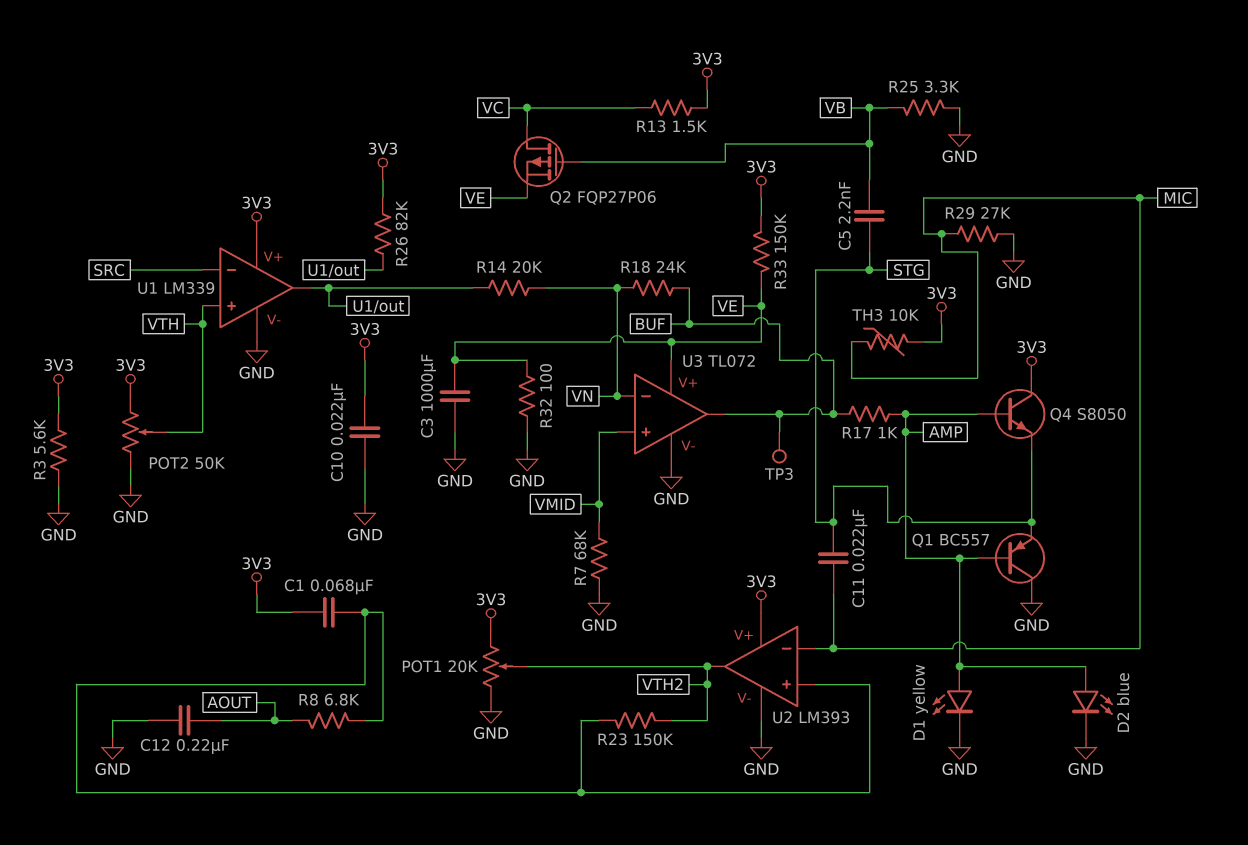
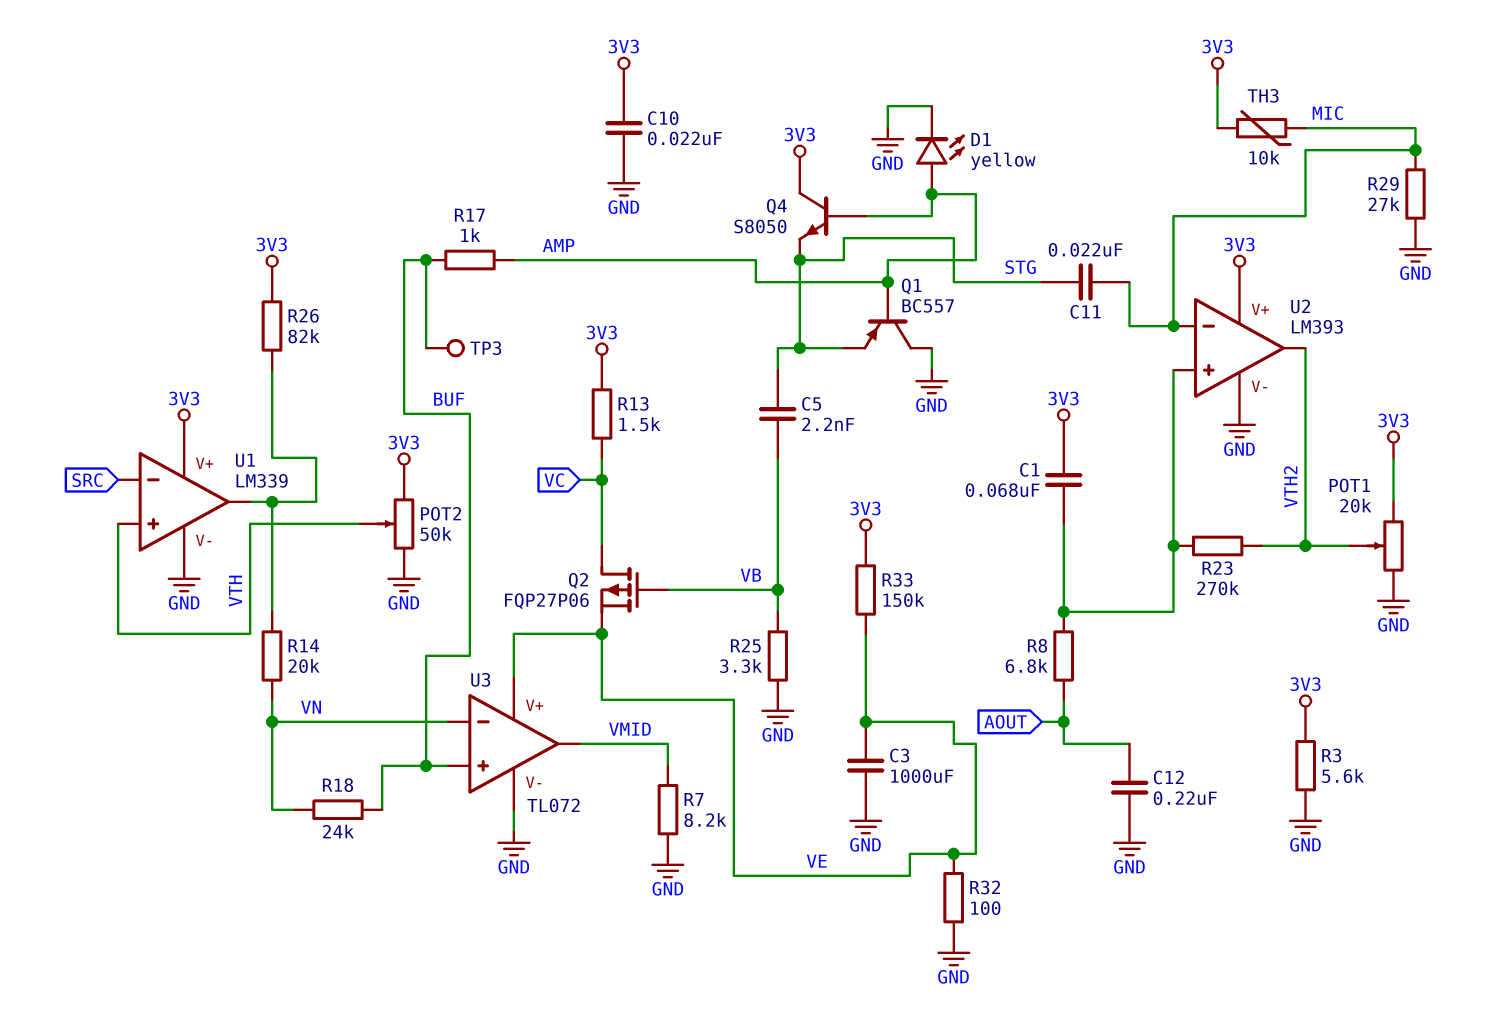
D2: LED blue (A AMP, K GND) -> none
R7: 68k (GND, VMID) -> 8.2k (GND, VMID)
R23: 150k (U2/in+, VTH2) -> 270k (U2/in+, VTH2)
U3 pin in+: VMID -> BUF
U3 pin out: BUF -> VMID

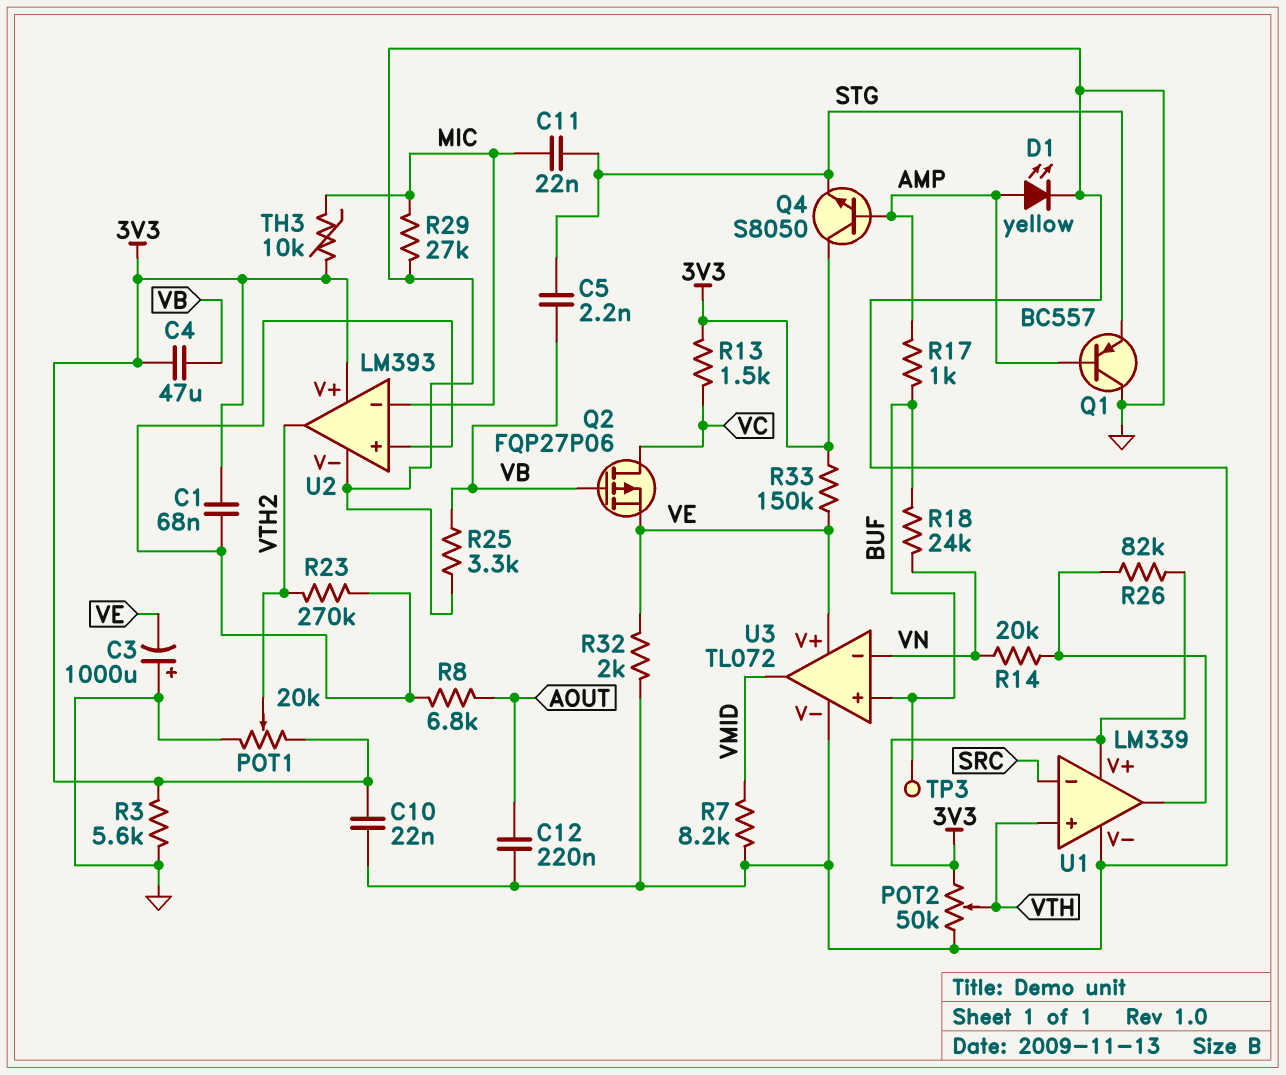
C3: 1000uF (GND, VE) -> 1000uF (plus GND, minus VE)
C4: none -> 47uF (3V3, VB)
R32: 100 (GND, VE) -> 2k (GND, VE)

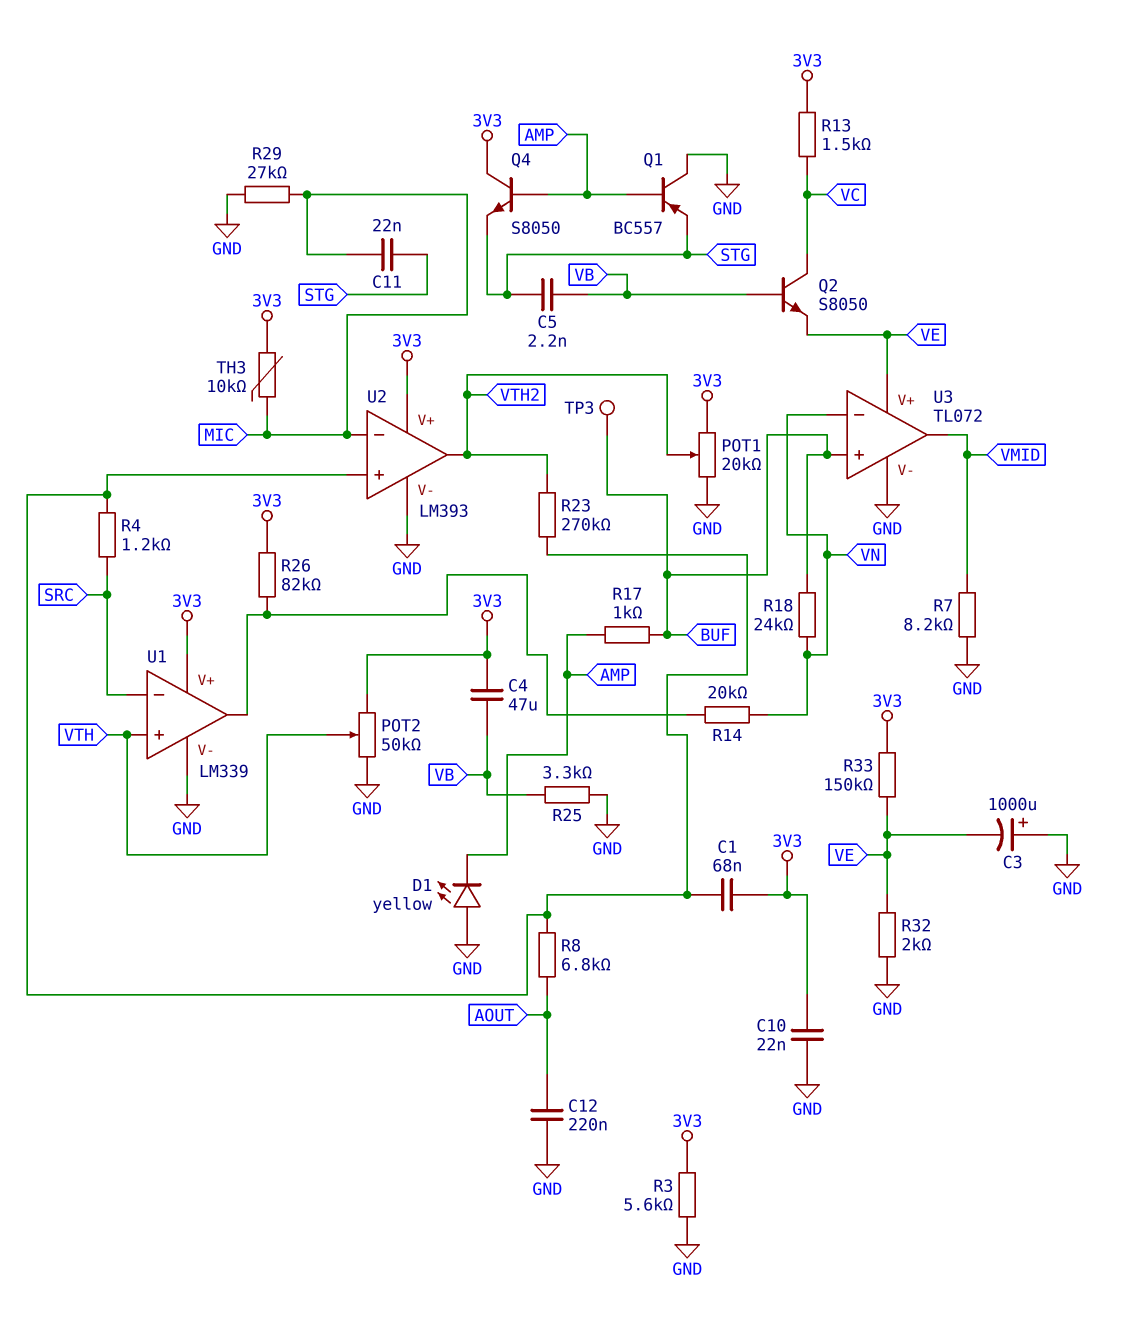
D1: LED yellow (A AMP, K GND) -> LED yellow (A GND, K AMP)
Q2: PMOS FQP27P06 (G VB, D VC, S VE) -> NPN S8050 (B VB, C VC, E VE)
R4: none -> 1.2k (SRC, U2/in+)

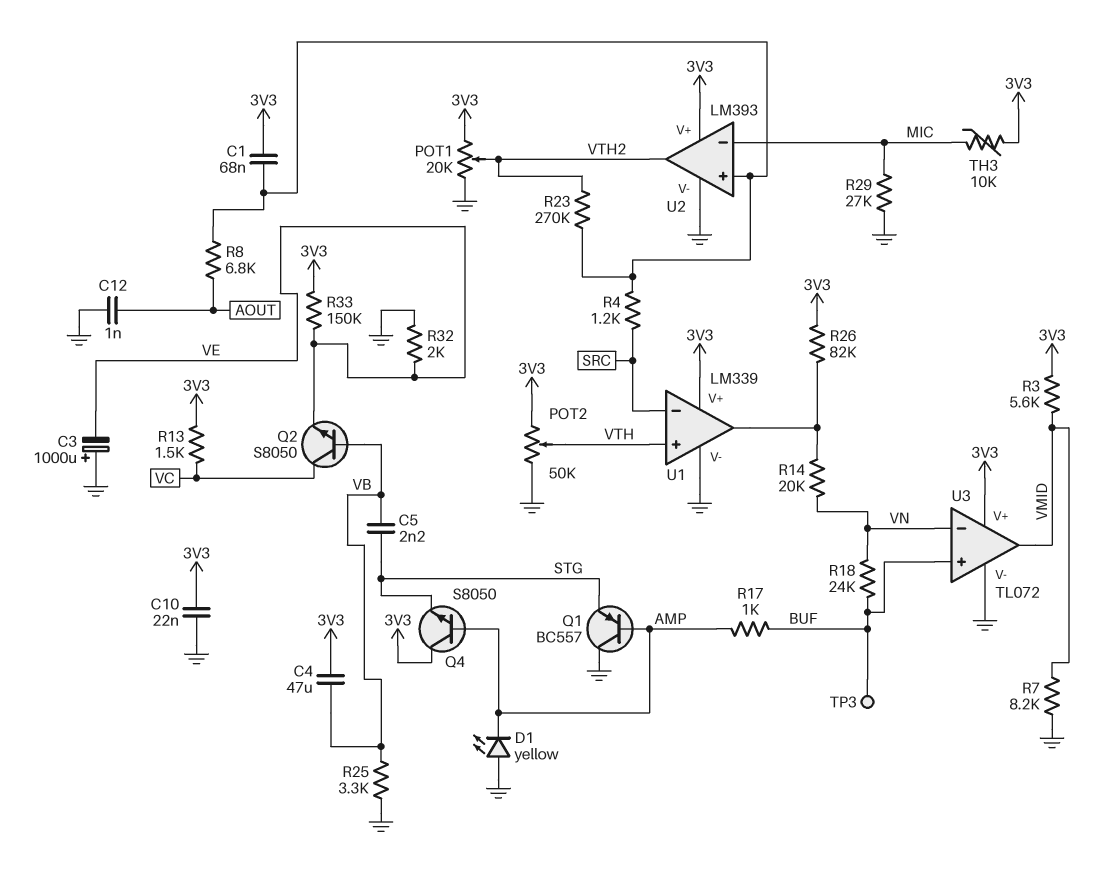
C11: 22nF (MIC, STG) -> none
C12: 220nF (AOUT, GND) -> 1nF (AOUT, GND)
R3: 5.6k (3V3, GND) -> 5.6k (3V3, VMID)
U3 pin V+: VE -> 3V3

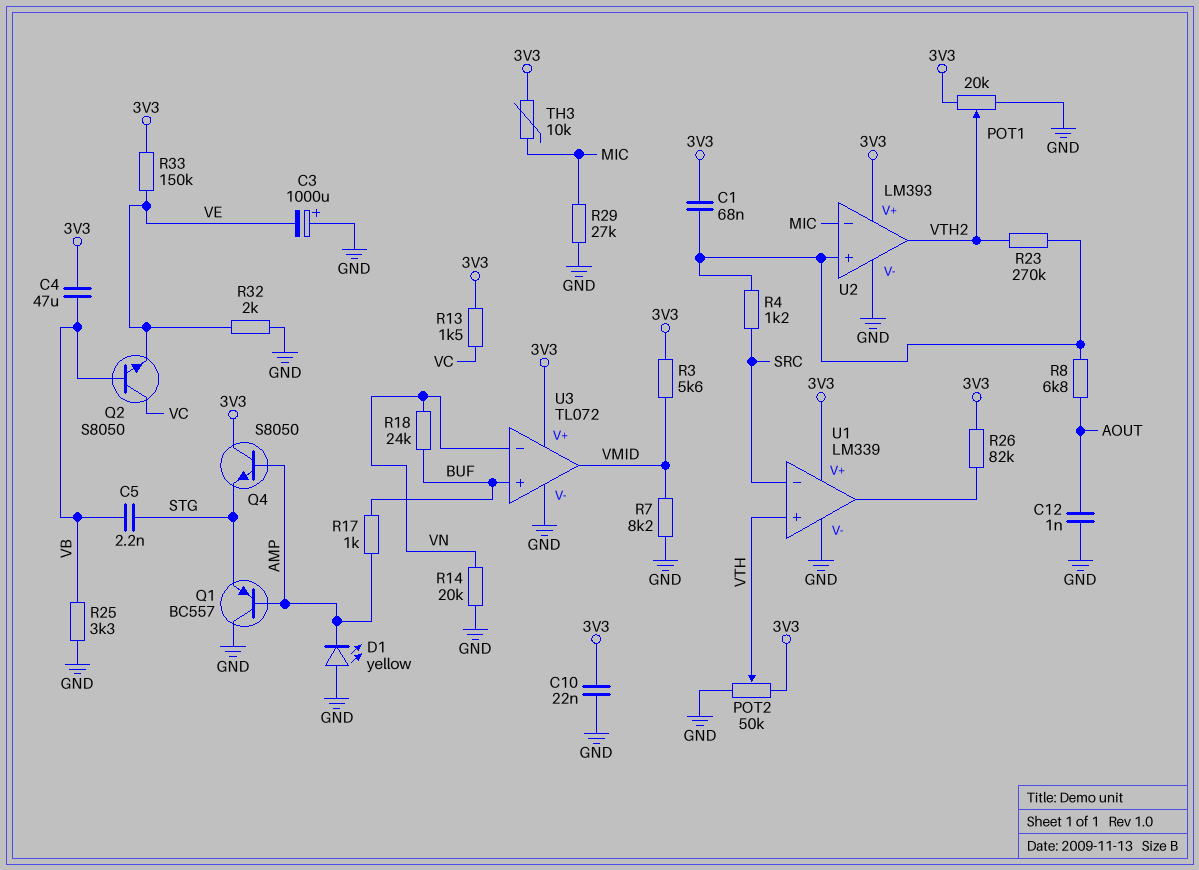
R14: 20k (U1/out, VN) -> 20k (GND, VN)
TP3: test point (BUF) -> none

